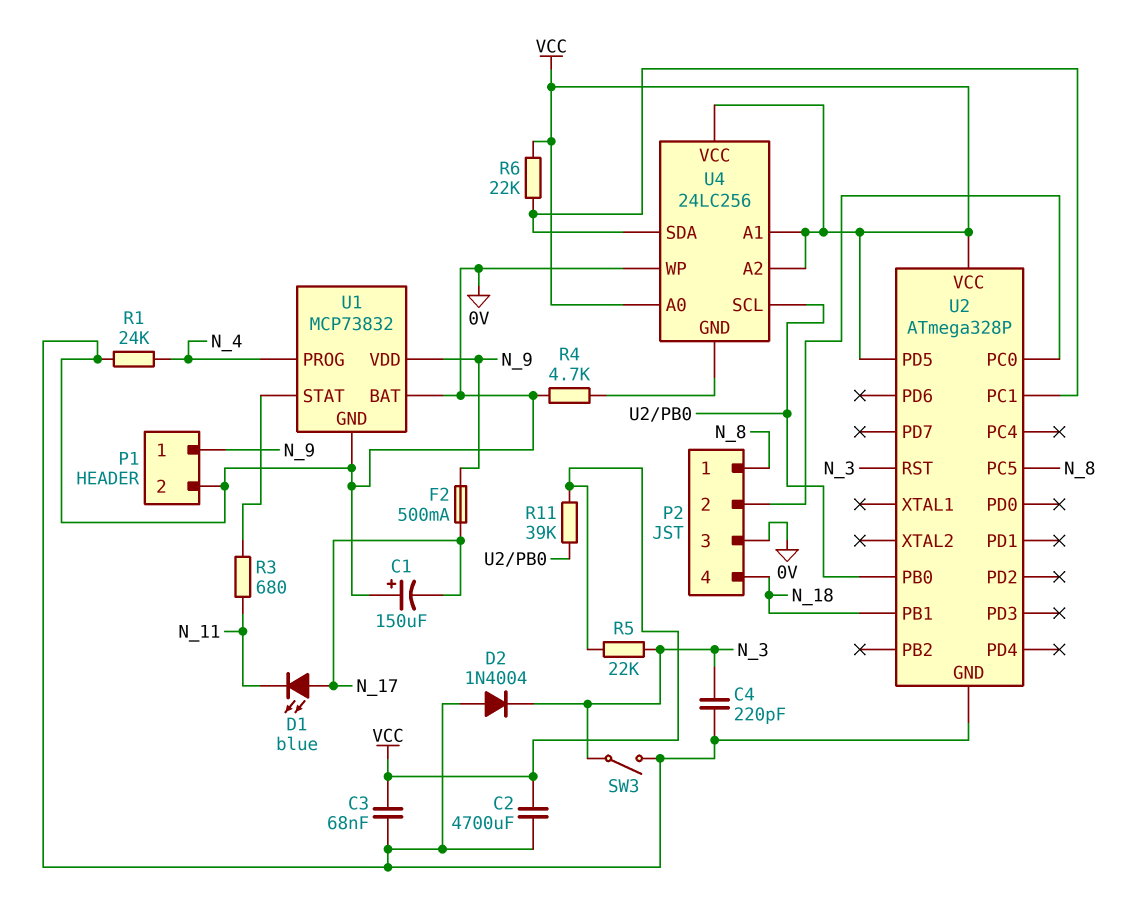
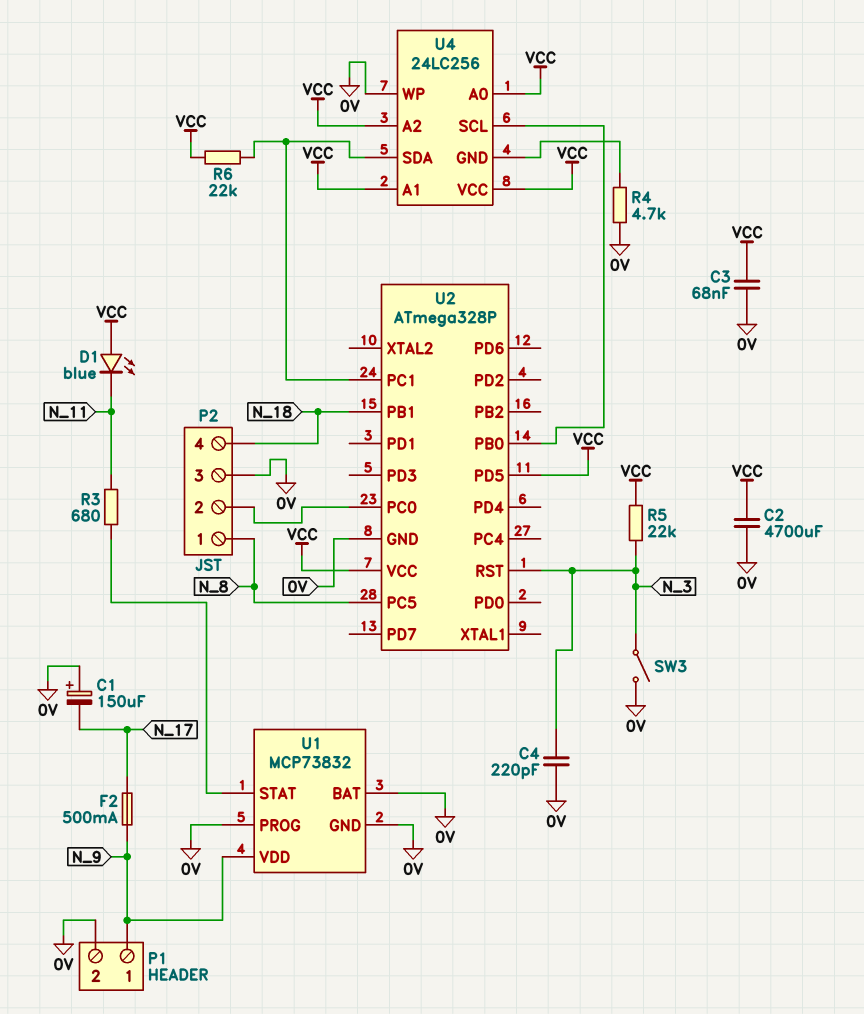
D1: LED blue (A N_17, K N_11) -> LED blue (A VCC, K N_11)
D2: diode 1N4004 (A 0V, K N_3) -> none
R1: 24k (0V, N_4) -> none
R11: 39k (U2/PB0, VCC) -> none
U1 pin PROG: N_4 -> 0V

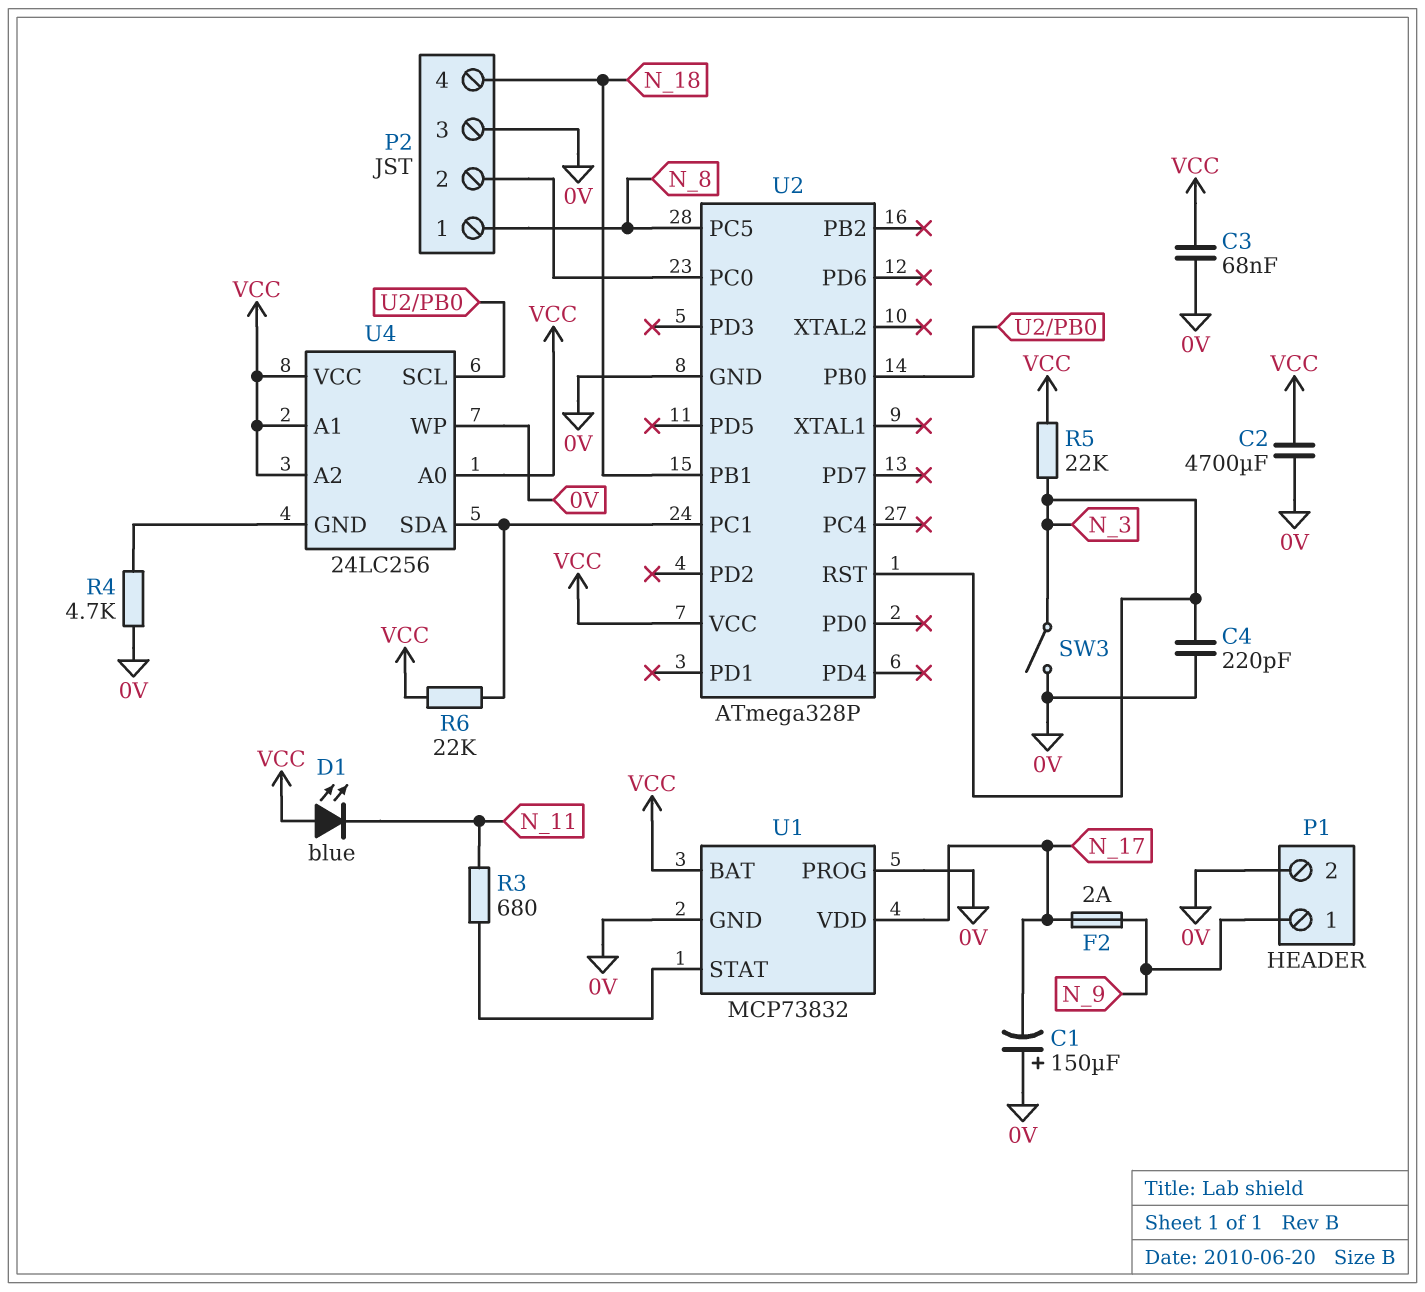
F2: 500mA (N_9, N_17) -> 2A (N_9, N_17)
U1 pin BAT: 0V -> VCC
U1 pin VDD: N_9 -> N_17
U2 pin PD5: VCC -> none

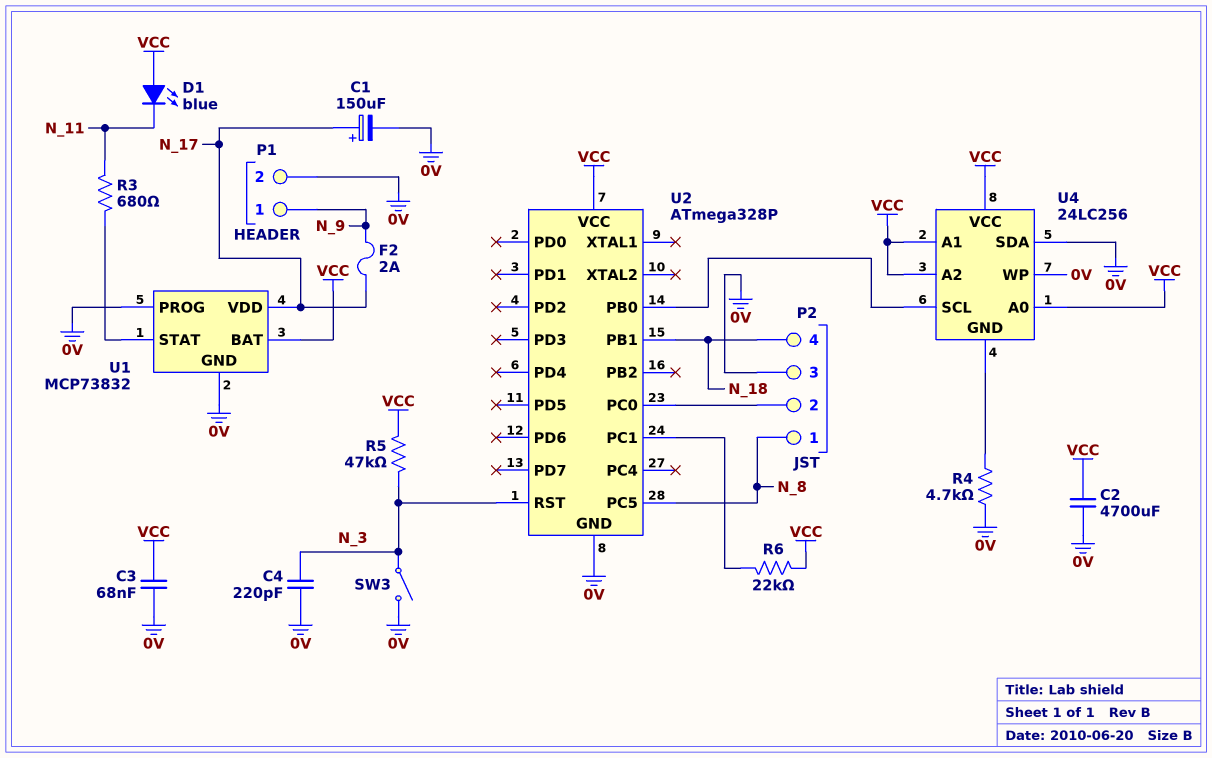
C1: 150uF (plus 0V, minus N_17) -> 150uF (plus N_17, minus 0V)
R5: 22k (N_3, VCC) -> 47k (N_3, VCC)
U4 pin SDA: U2/PC1 -> 0V

